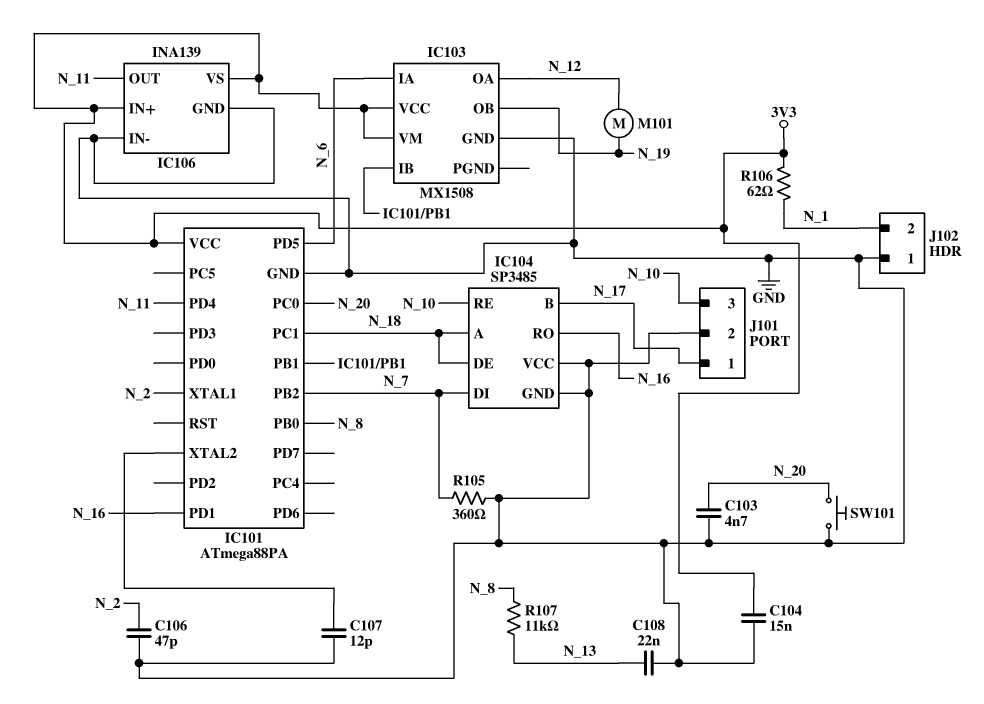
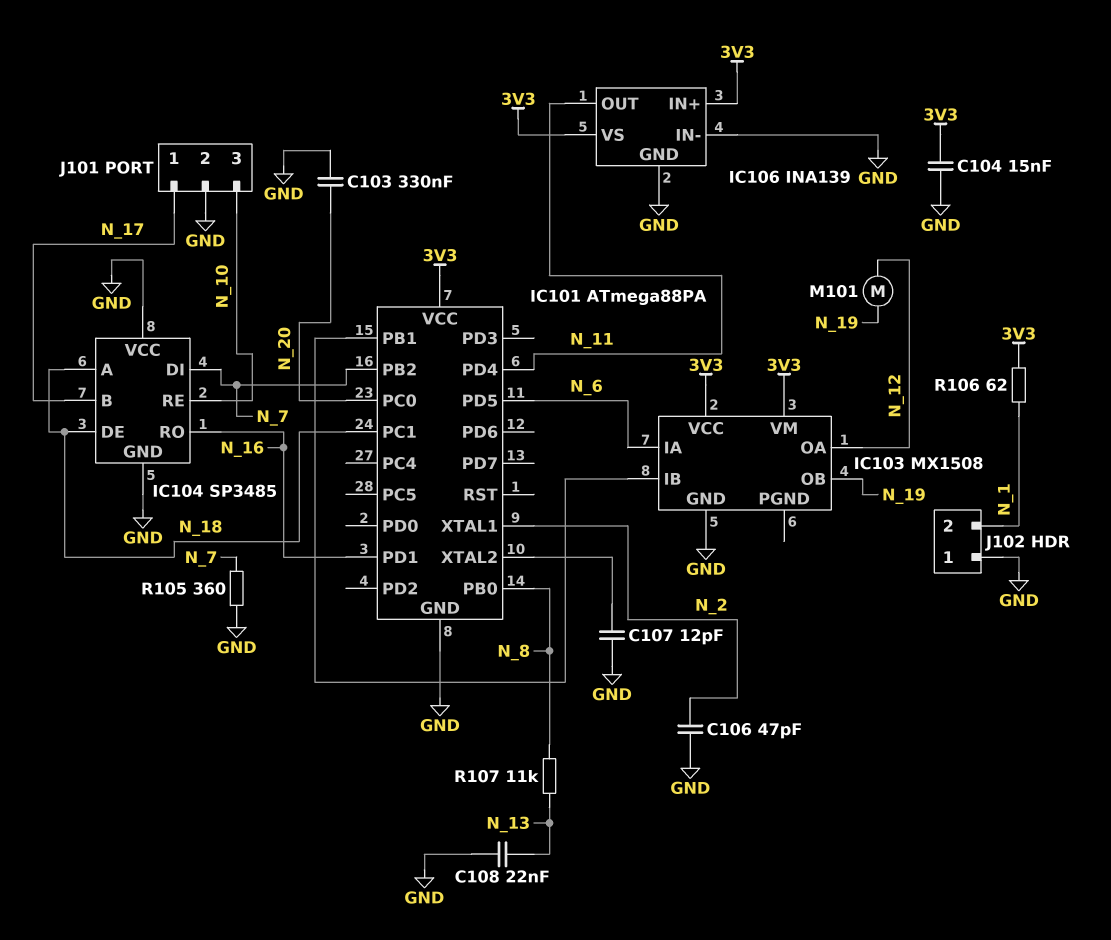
C103: 4.7nF (GND, N_20) -> 330nF (GND, N_20)
SW101: button (GND, N_20) -> none

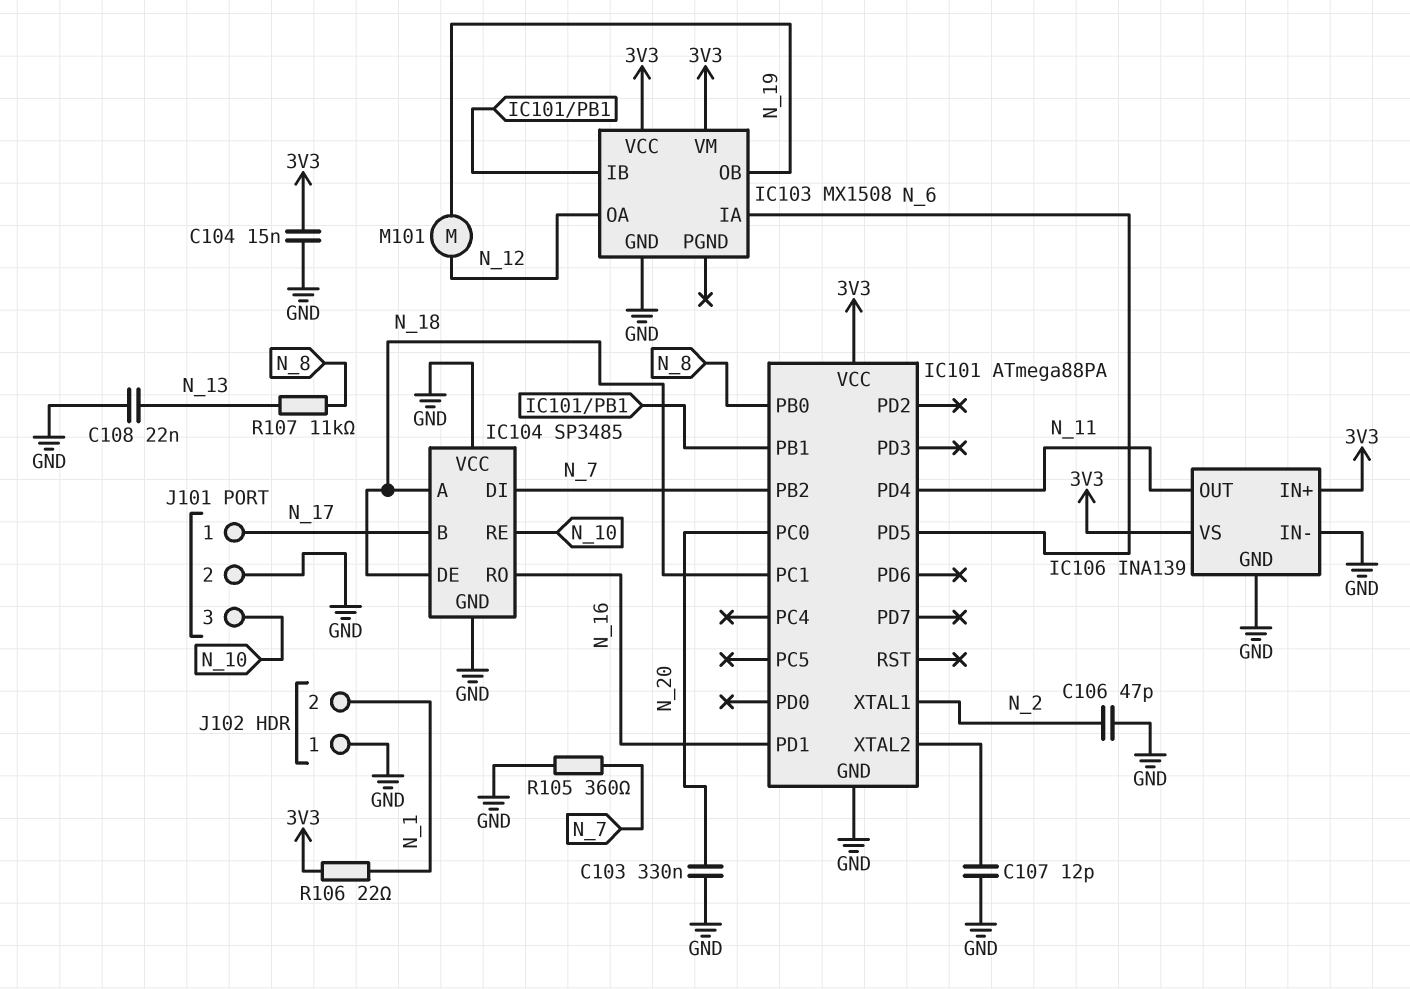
R106: 62 (3V3, N_1) -> 22 (3V3, N_1)

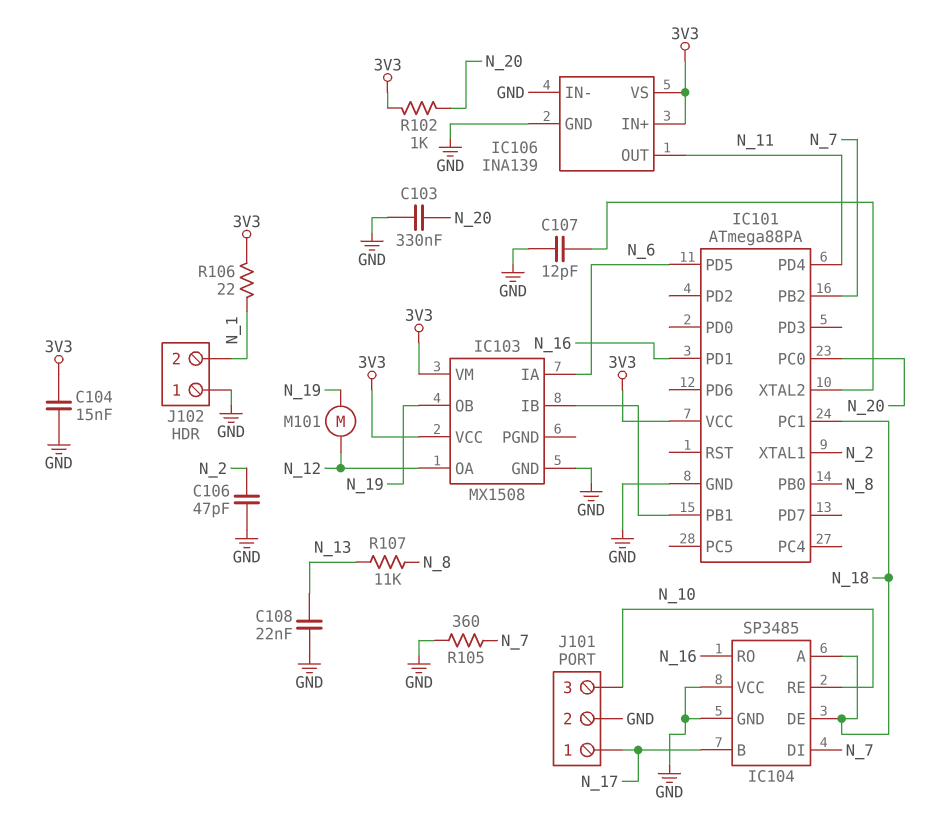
R102: none -> 1k (3V3, N_20)

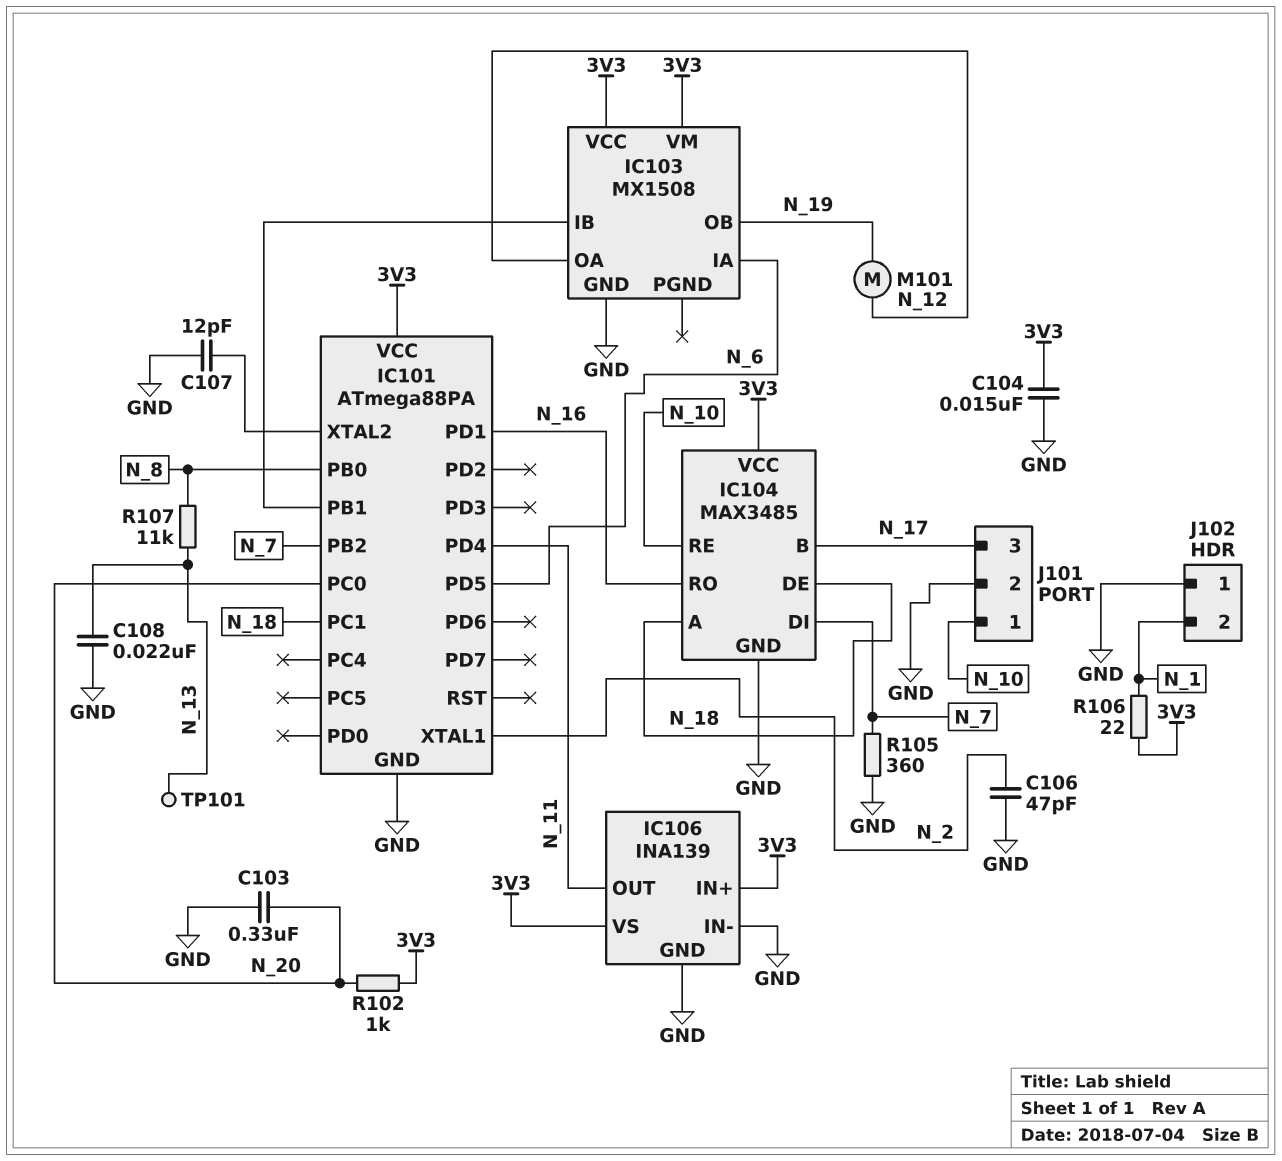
IC104: SP3485 -> MAX3485
IC104 pin VCC: GND -> 3V3
J101 pin 1: N_17 -> N_10
J101 pin 3: N_10 -> N_17
TP101: none -> test point (N_13)

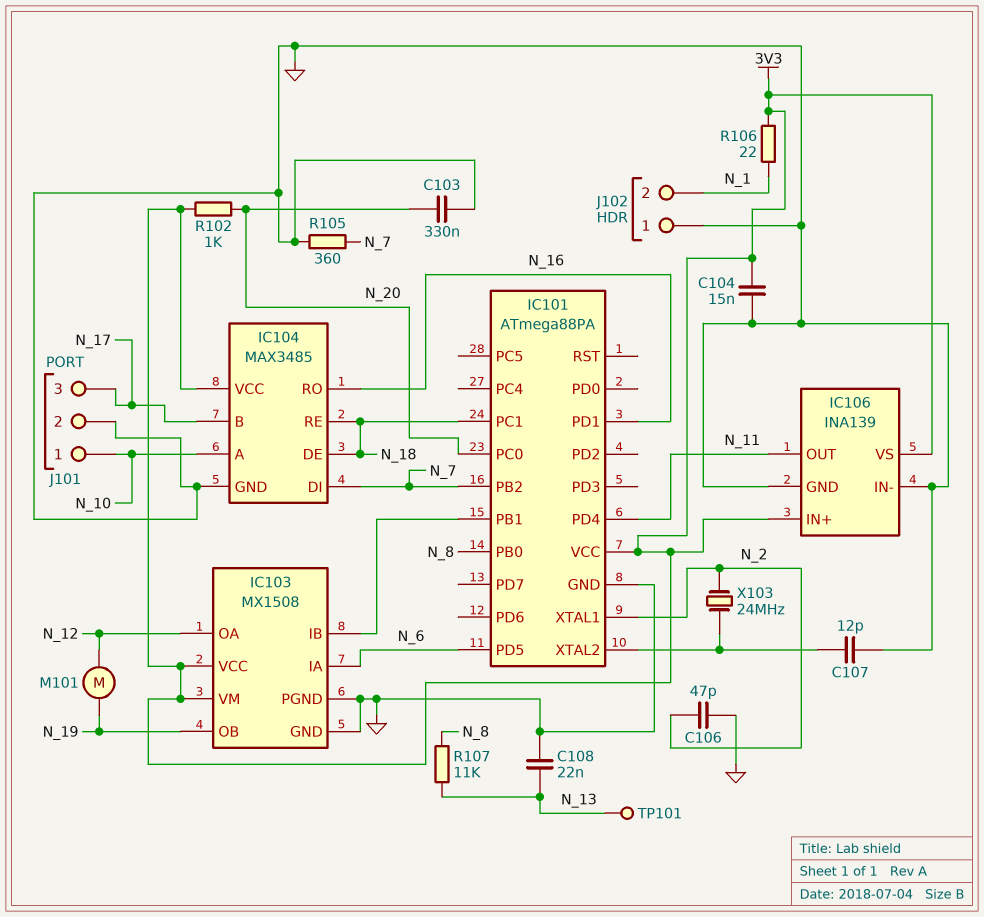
IC103 pin PGND: none -> GND
IC104 pin A: N_18 -> N_10
IC104 pin RE: N_10 -> N_18
X103: none -> 24MHz (IC101/XTAL2, N_2)

